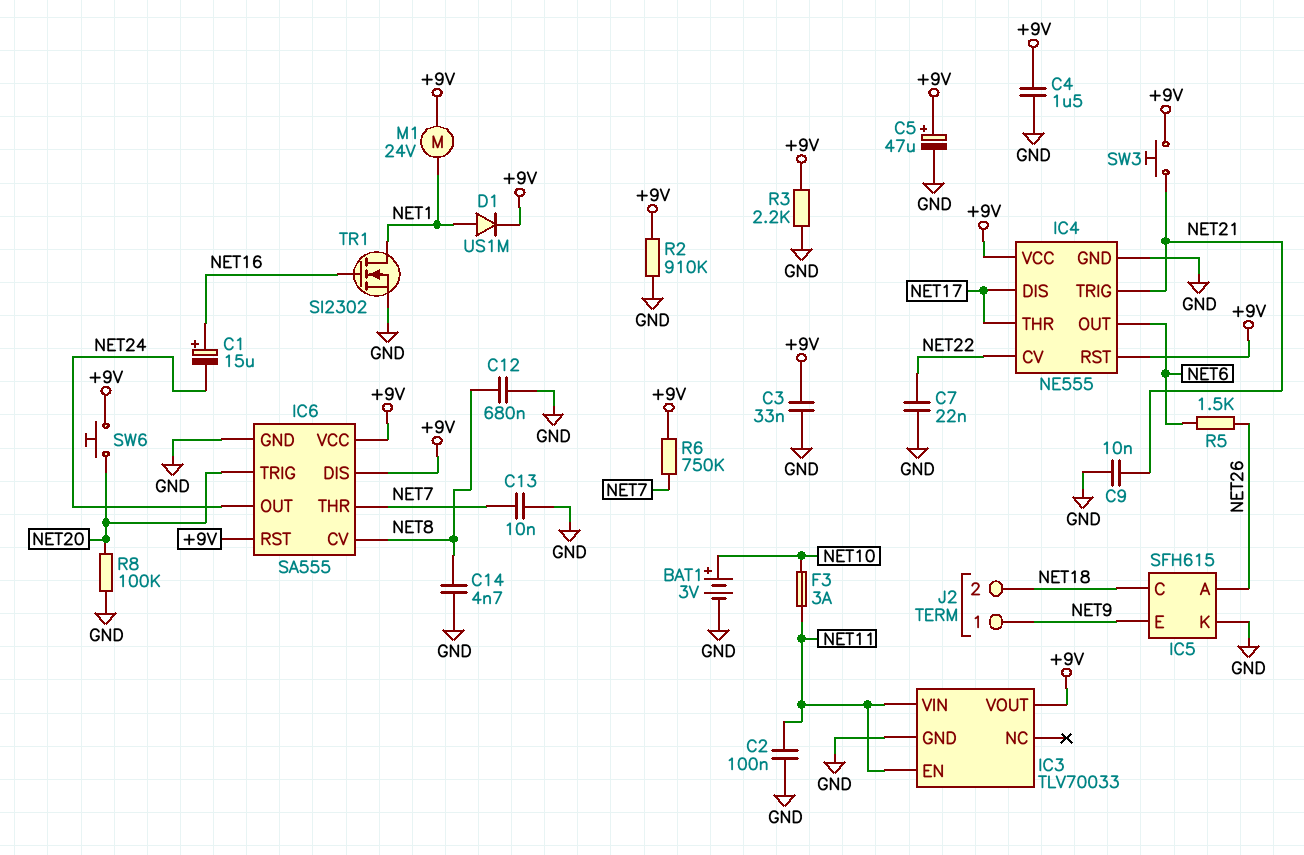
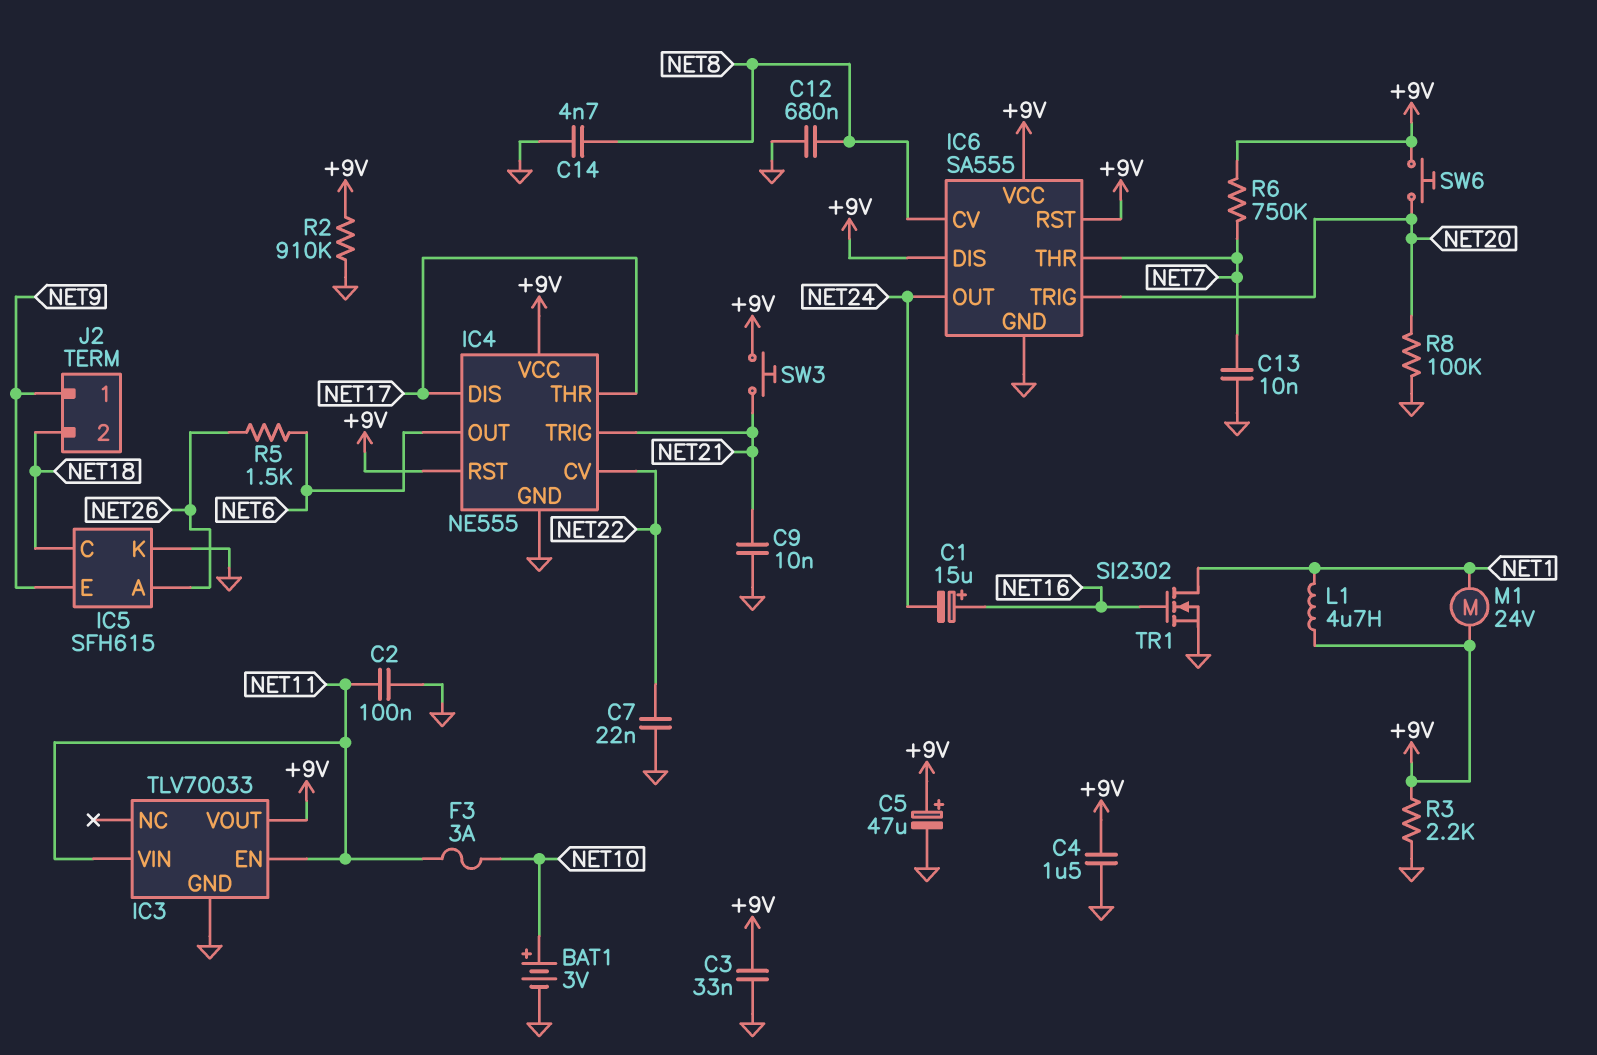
D1: diode US1M (A NET1, K +9V) -> none
L1: none -> 4.7uH (+9V, NET1)

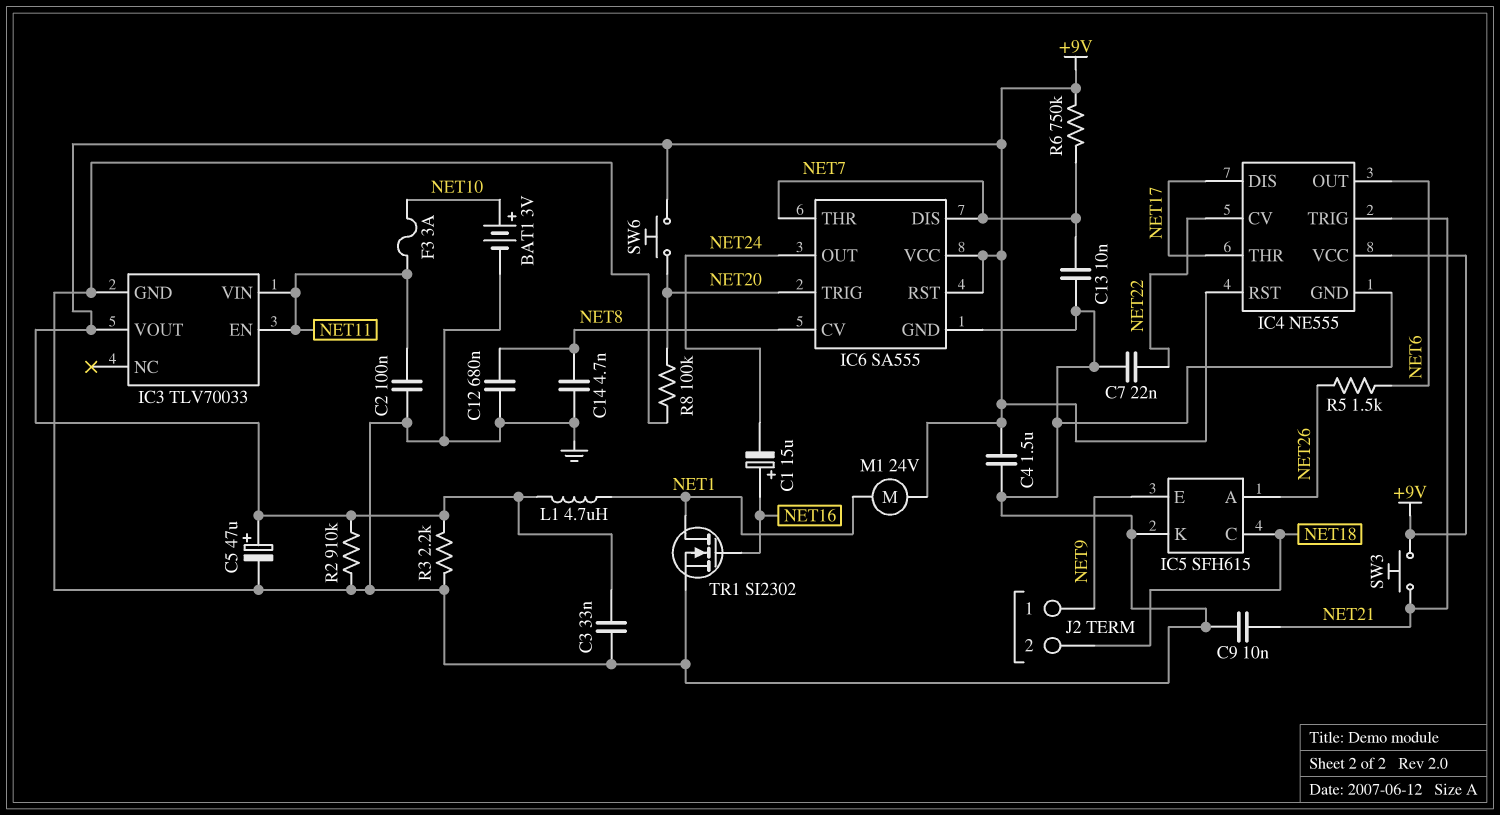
IC6 pin DIS: +9V -> NET7

